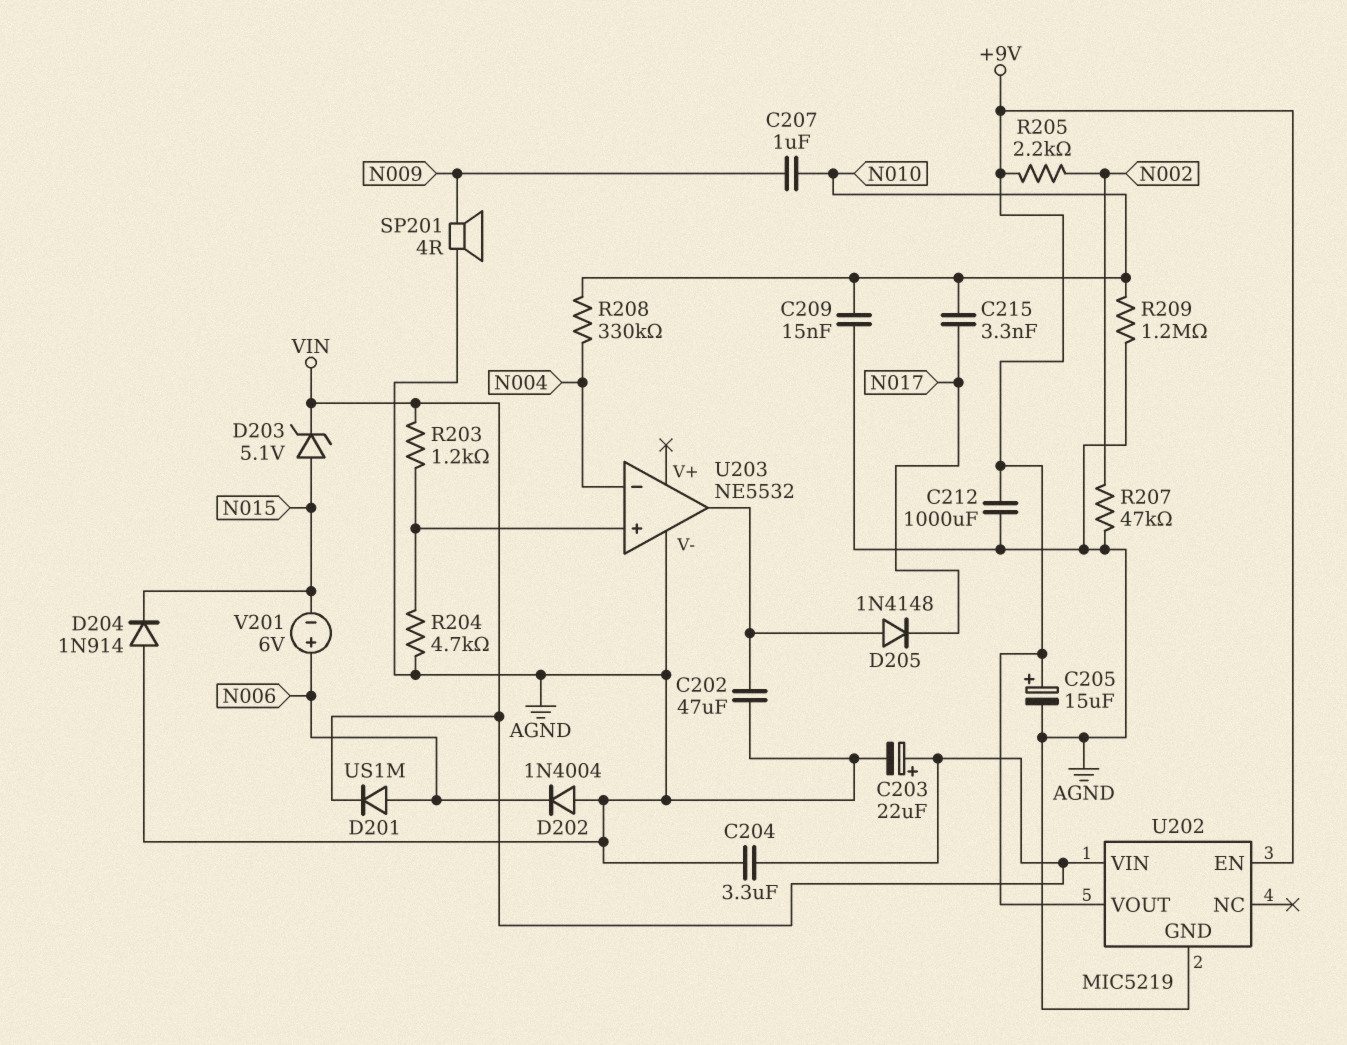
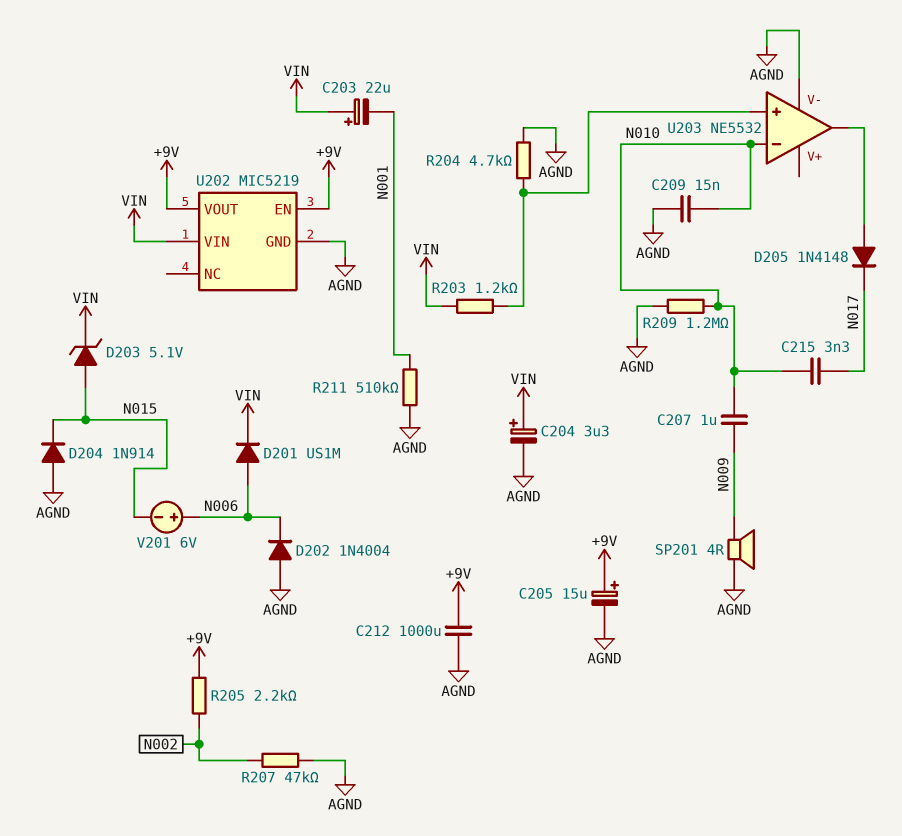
C202: 47uF (AGND, U203/out) -> none
C203: 22uF (plus VIN, minus AGND) -> 22uF (plus VIN, minus N001)
C204: 3.3uF (AGND, VIN) -> 3.3uF (plus VIN, minus AGND)
R208: 330k (N004, N010) -> none
R211: none -> 510k (AGND, N001)
U203 pin in-: N004 -> N010

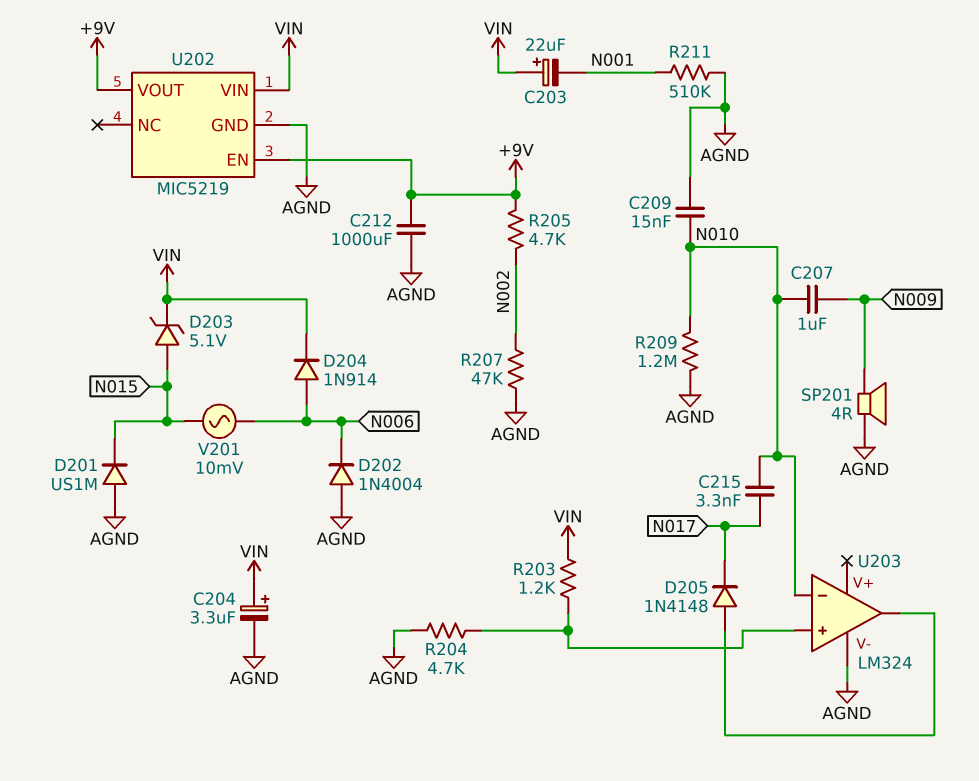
C205: 15uF (plus +9V, minus AGND) -> none
D201: diode US1M (A N006, K VIN) -> diode US1M (A AGND, K N015)
D204: diode 1N914 (A AGND, K N015) -> diode 1N914 (A N006, K VIN)
R205: 2.2k (+9V, N002) -> 4.7k (+9V, N002)
U203: NE5532 -> LM324
V201: 6V (plus N006, minus N015) -> AC 10mV (N006, N015)

